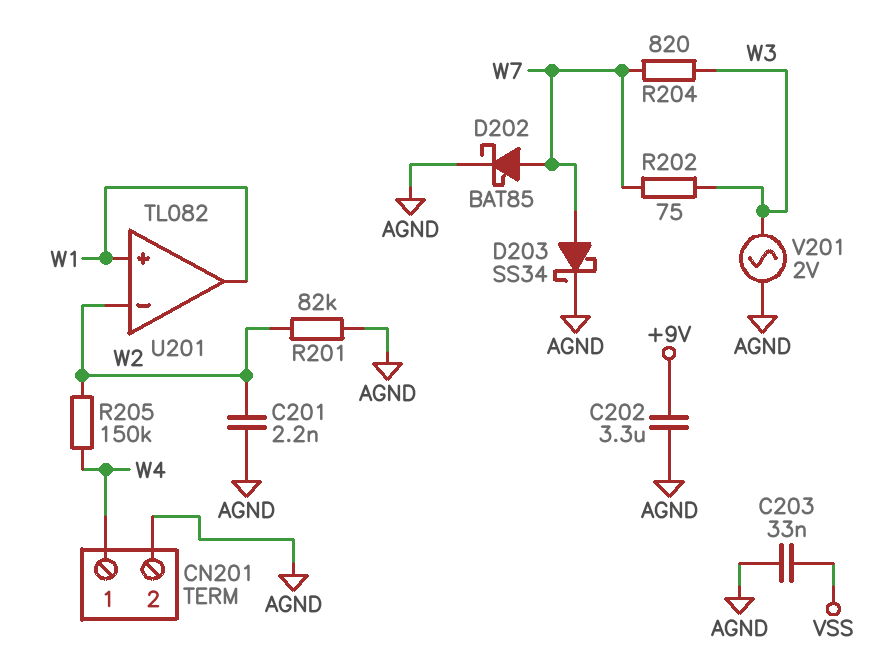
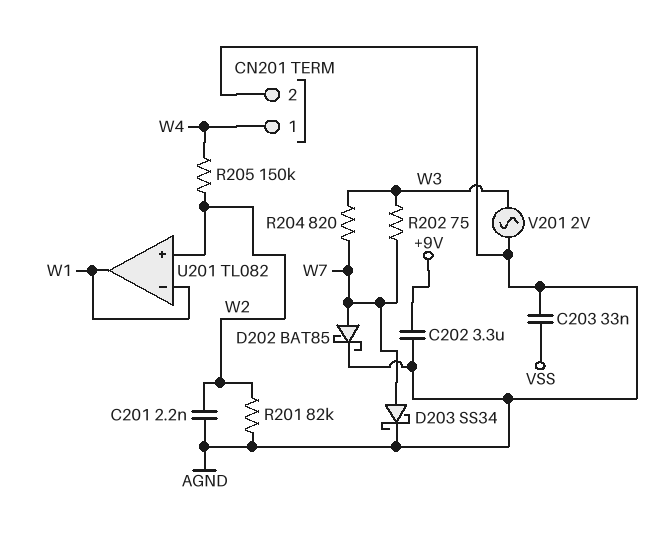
U201 pin in+: W1 -> W2
U201 pin in-: W2 -> W1

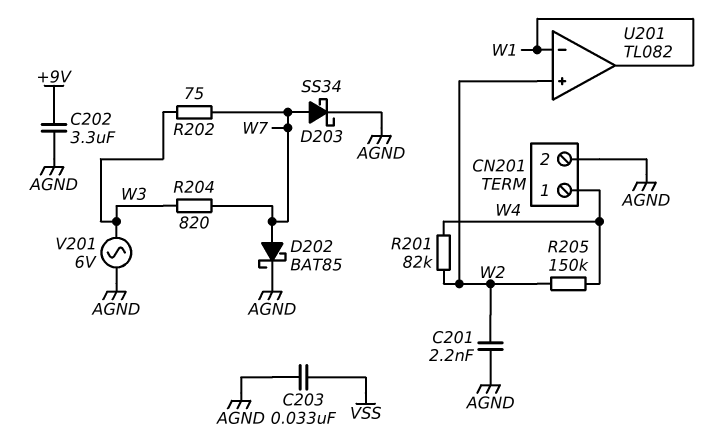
R201: 82k (AGND, W2) -> 82k (W2, W4)
V201: AC 2V (AGND, W3) -> AC 6V (AGND, W3)

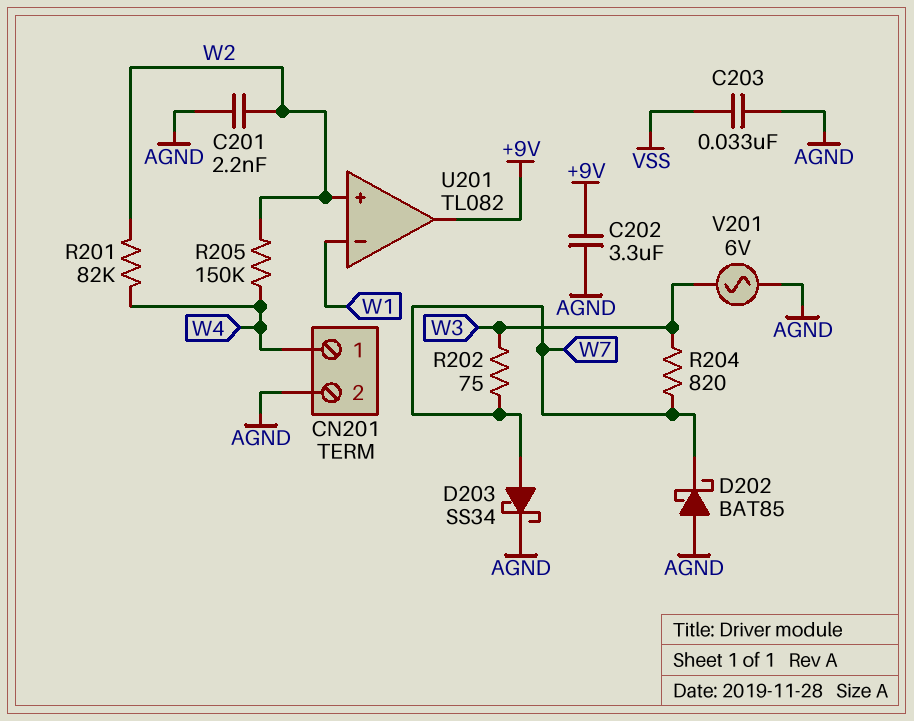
D202: schottky BAT85 (A W7, K AGND) -> schottky BAT85 (A AGND, K W7)
U201 pin out: W1 -> +9V

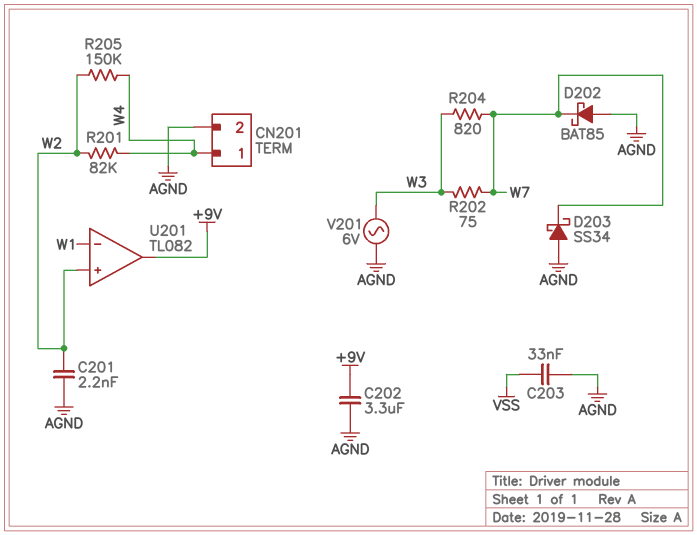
D203: schottky SS34 (A W7, K AGND) -> schottky SS34 (A AGND, K W7)

